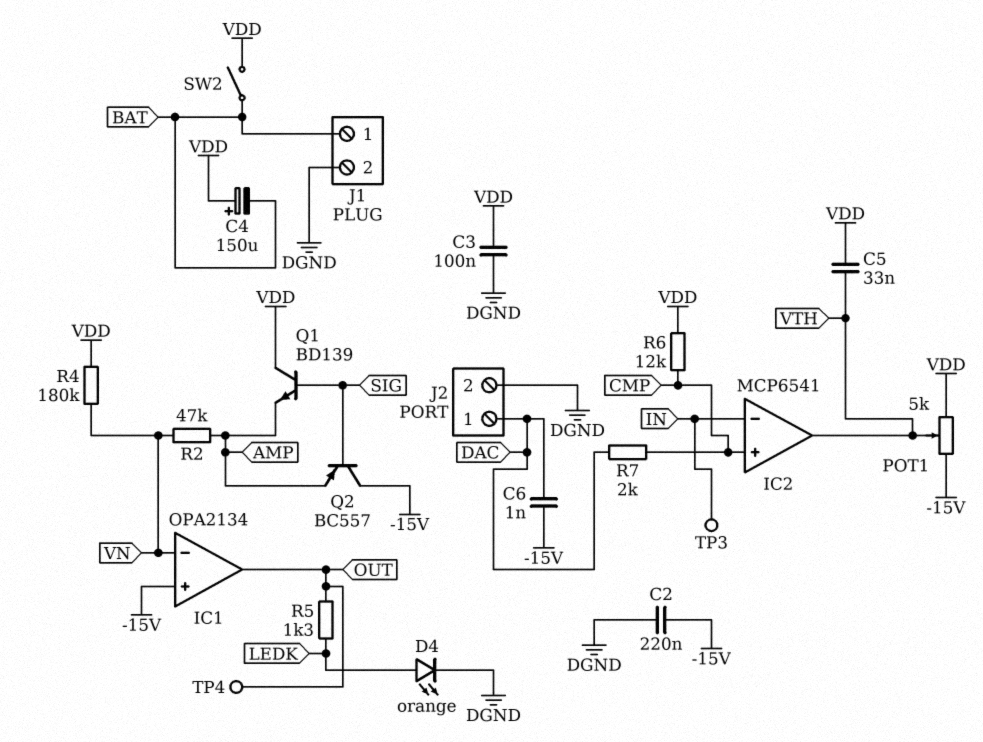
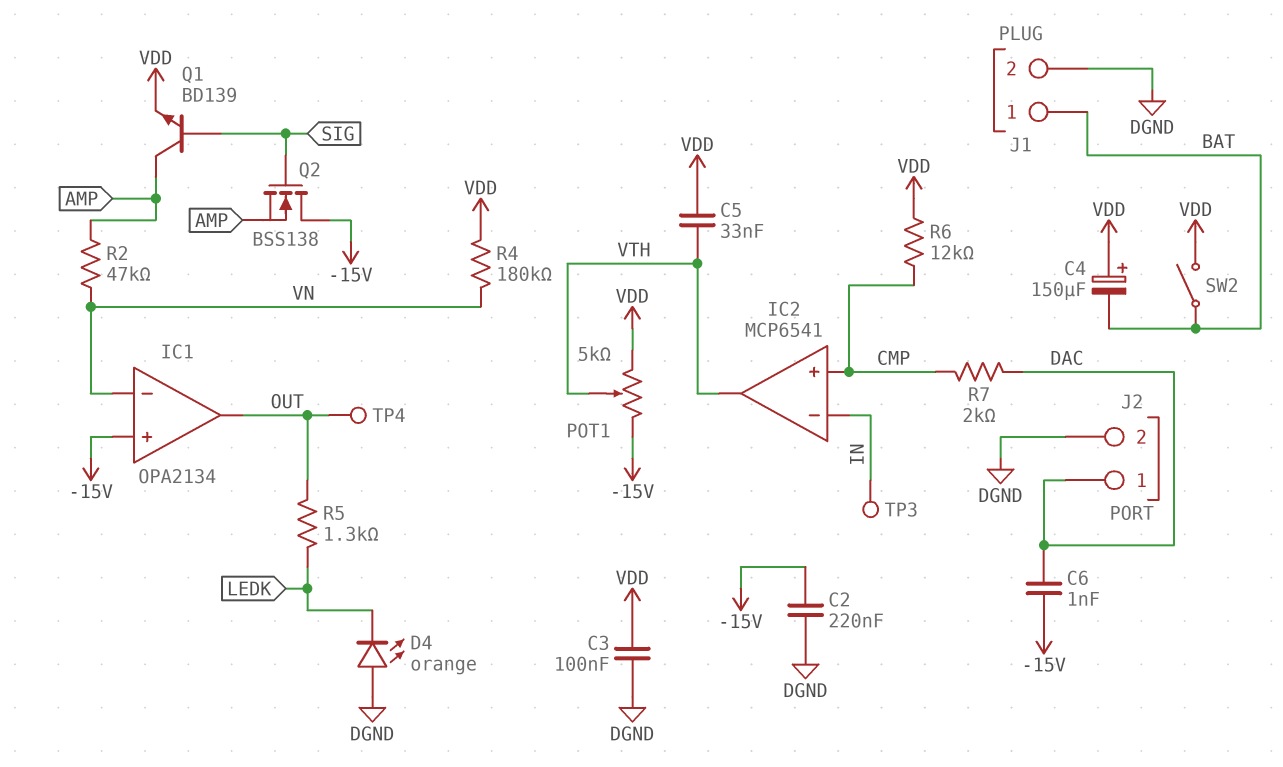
D4: LED orange (A LEDK, K DGND) -> LED orange (A DGND, K LEDK)
Q1: NPN BD139 (B SIG, C VDD, E AMP) -> NPN BD139 (B SIG, C AMP, E VDD)
Q2: PNP BC557 (B SIG, C -15V, E AMP) -> NMOS BSS138 (G SIG, D -15V, S AMP)

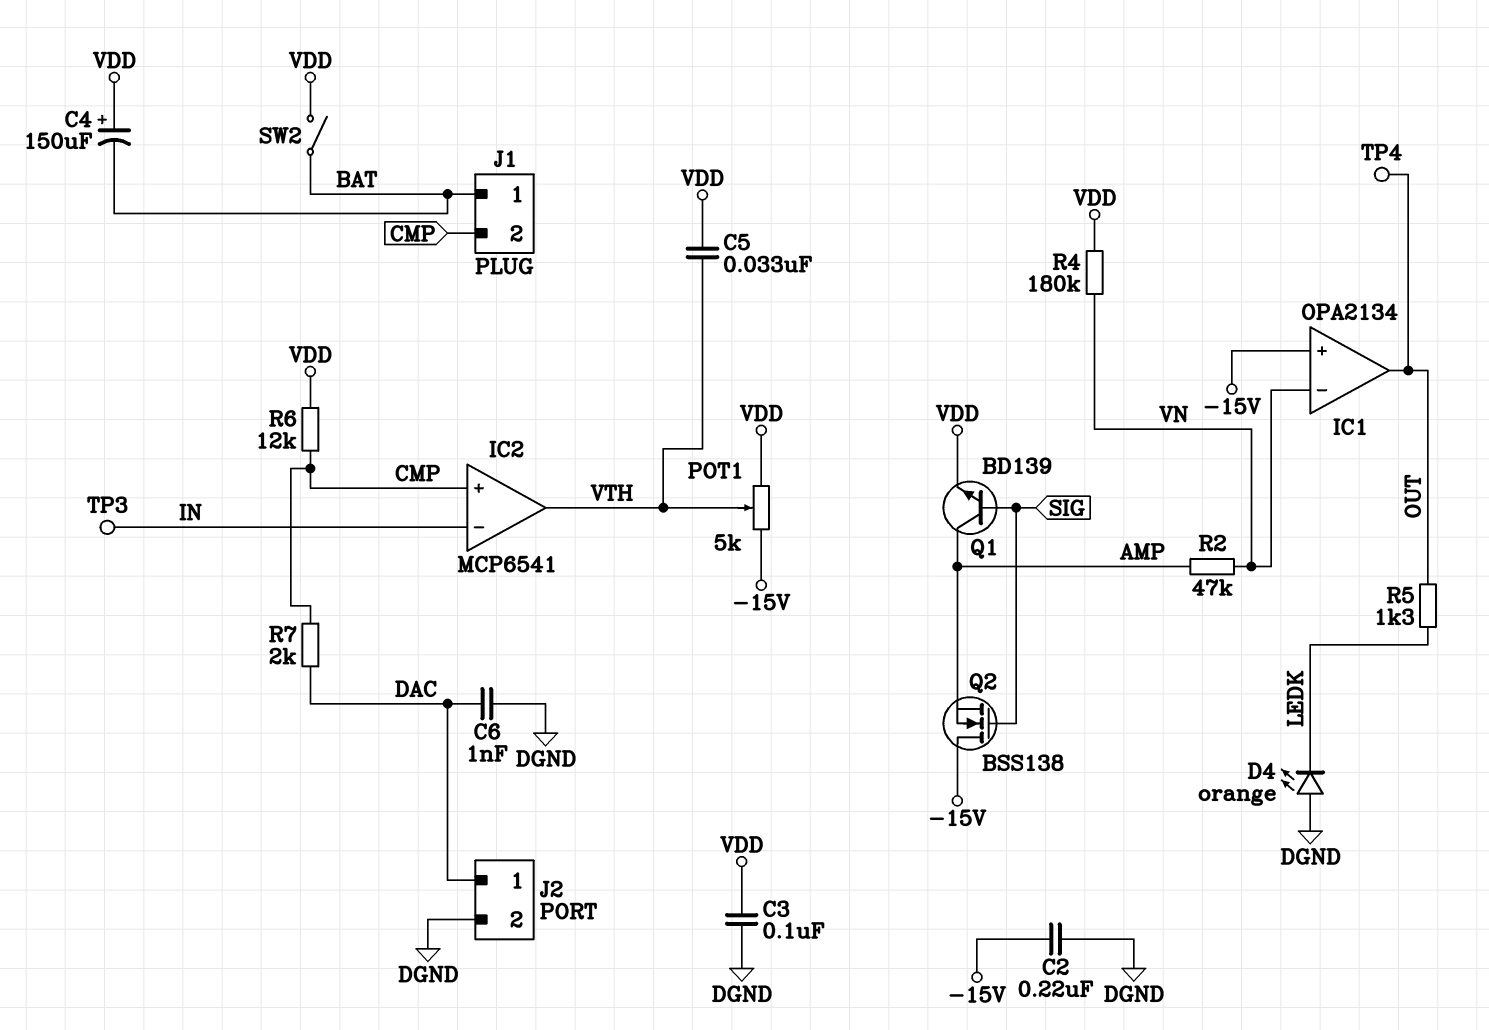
C6: 1nF (-15V, DAC) -> 1nF (DAC, DGND)
J1 pin 2: DGND -> CMP

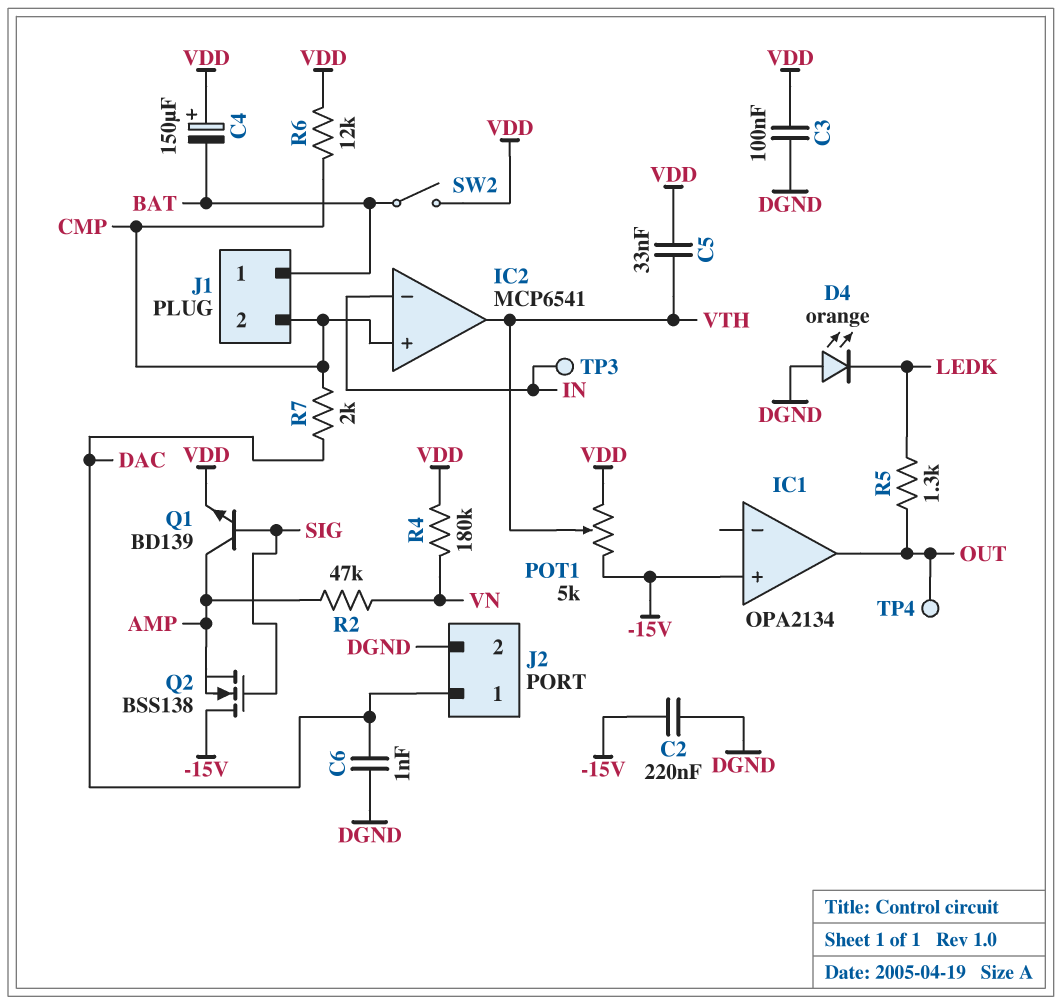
IC1 pin in-: VN -> none

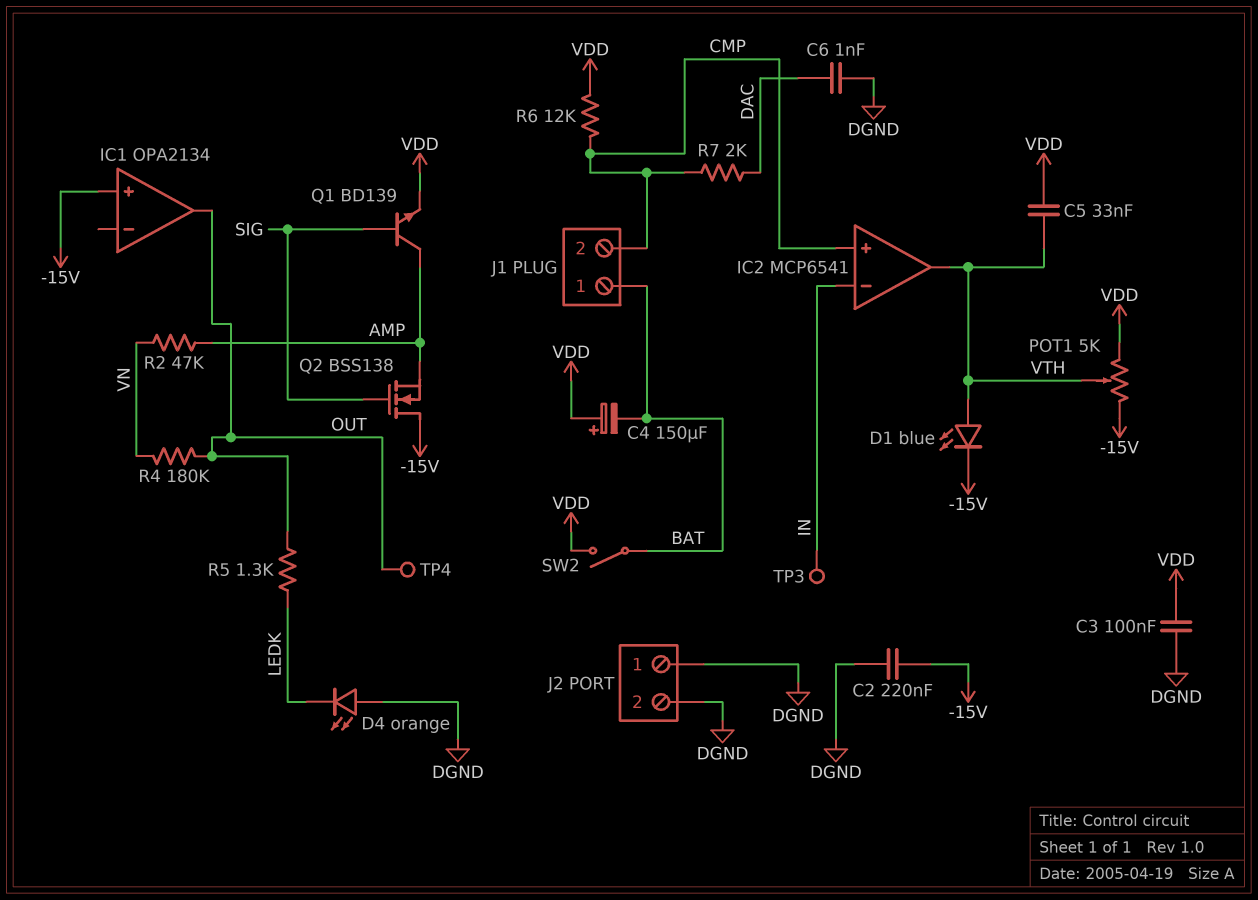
D1: none -> LED blue (A VTH, K -15V)
J2 pin 1: DAC -> DGND
R4: 180k (VDD, VN) -> 180k (OUT, VN)

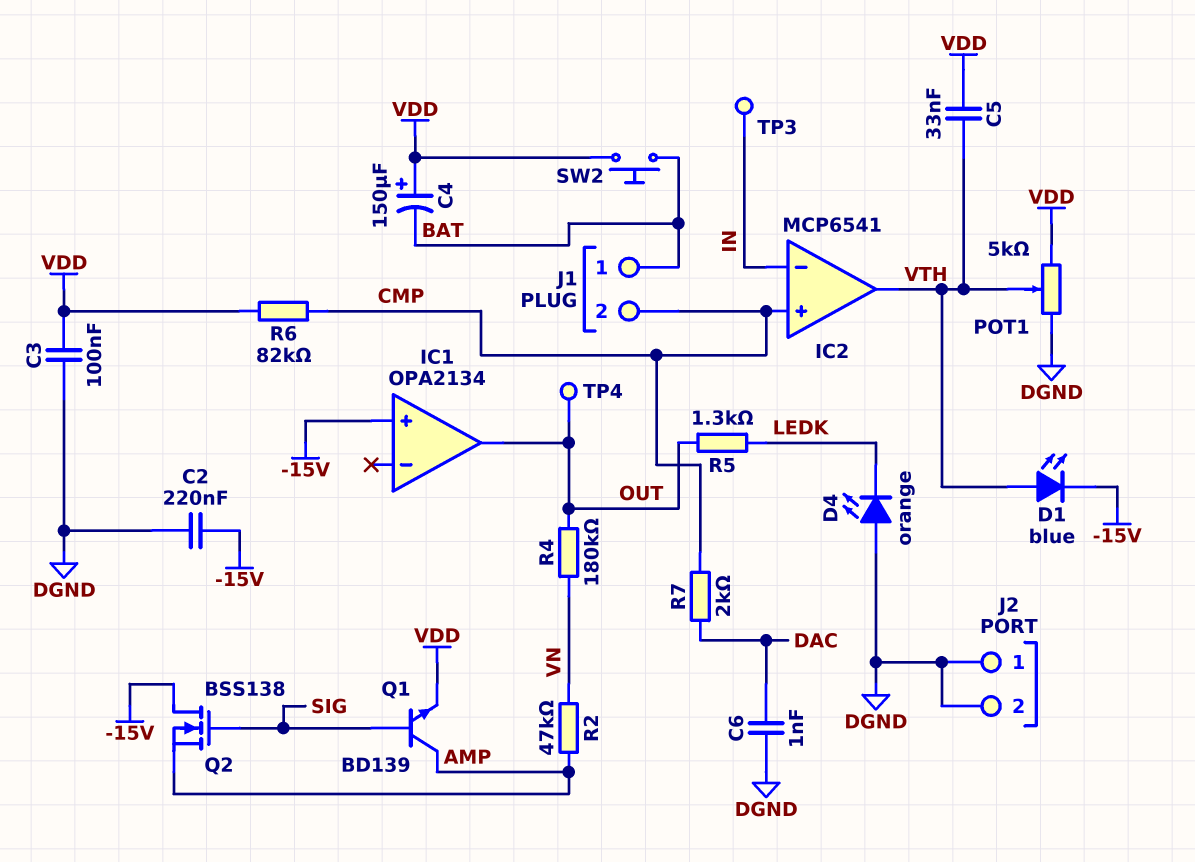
POT1: 5k (-15V, VDD, wiper VTH) -> 5k (DGND, VDD, wiper VTH)
R6: 12k (CMP, VDD) -> 82k (CMP, VDD)
SW2: switch (BAT, VDD) -> button (BAT, VDD)

